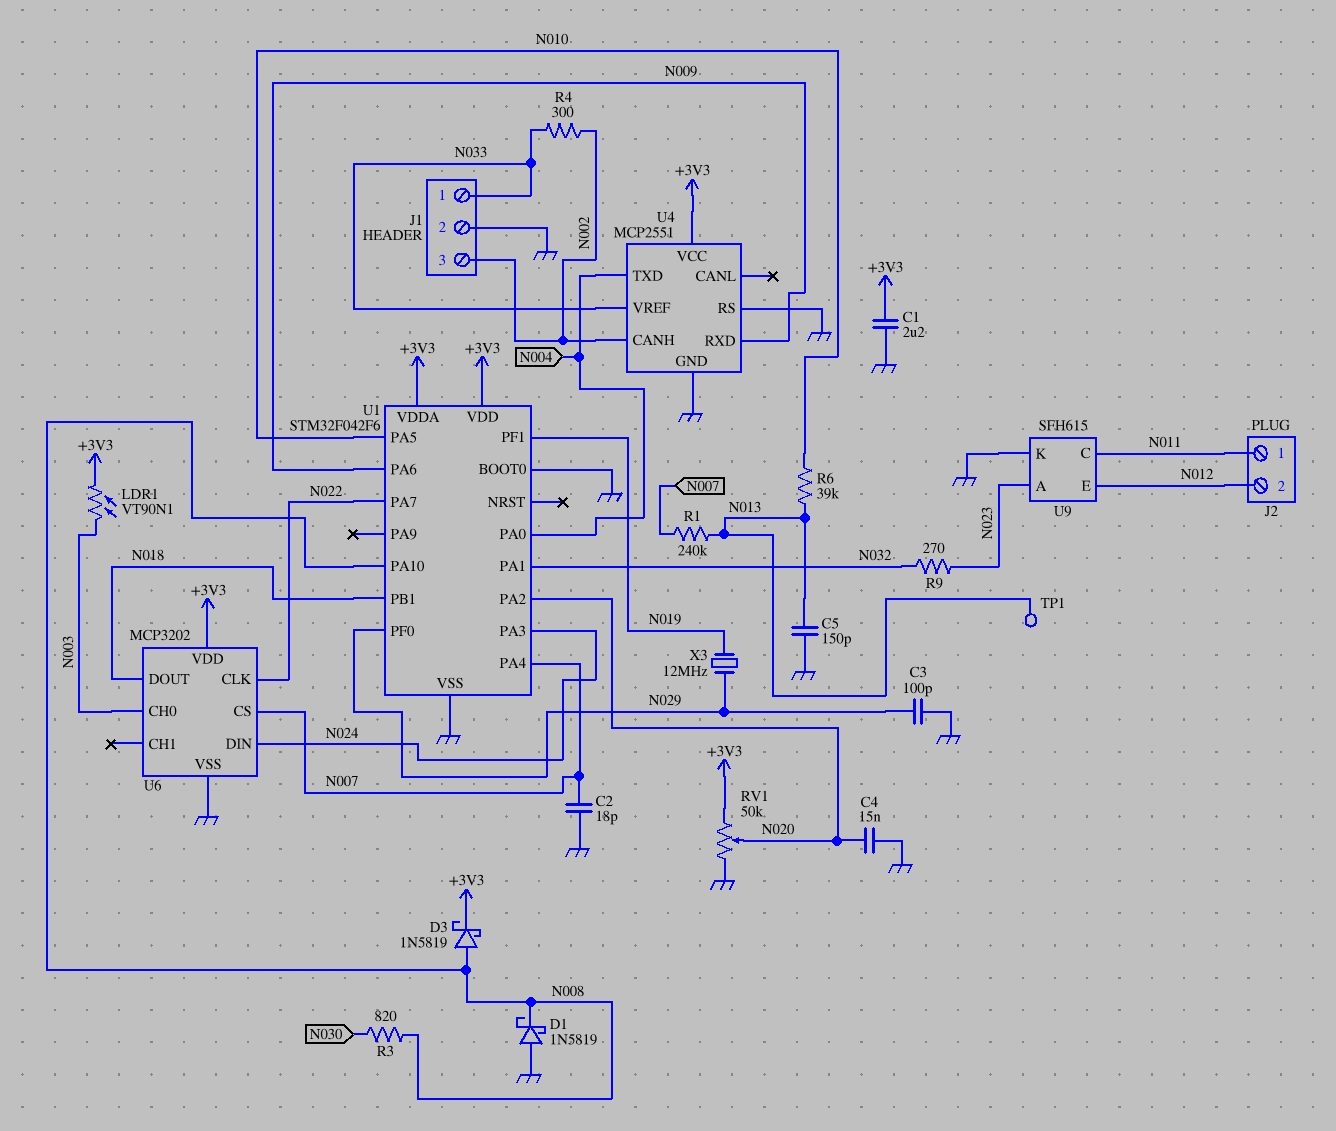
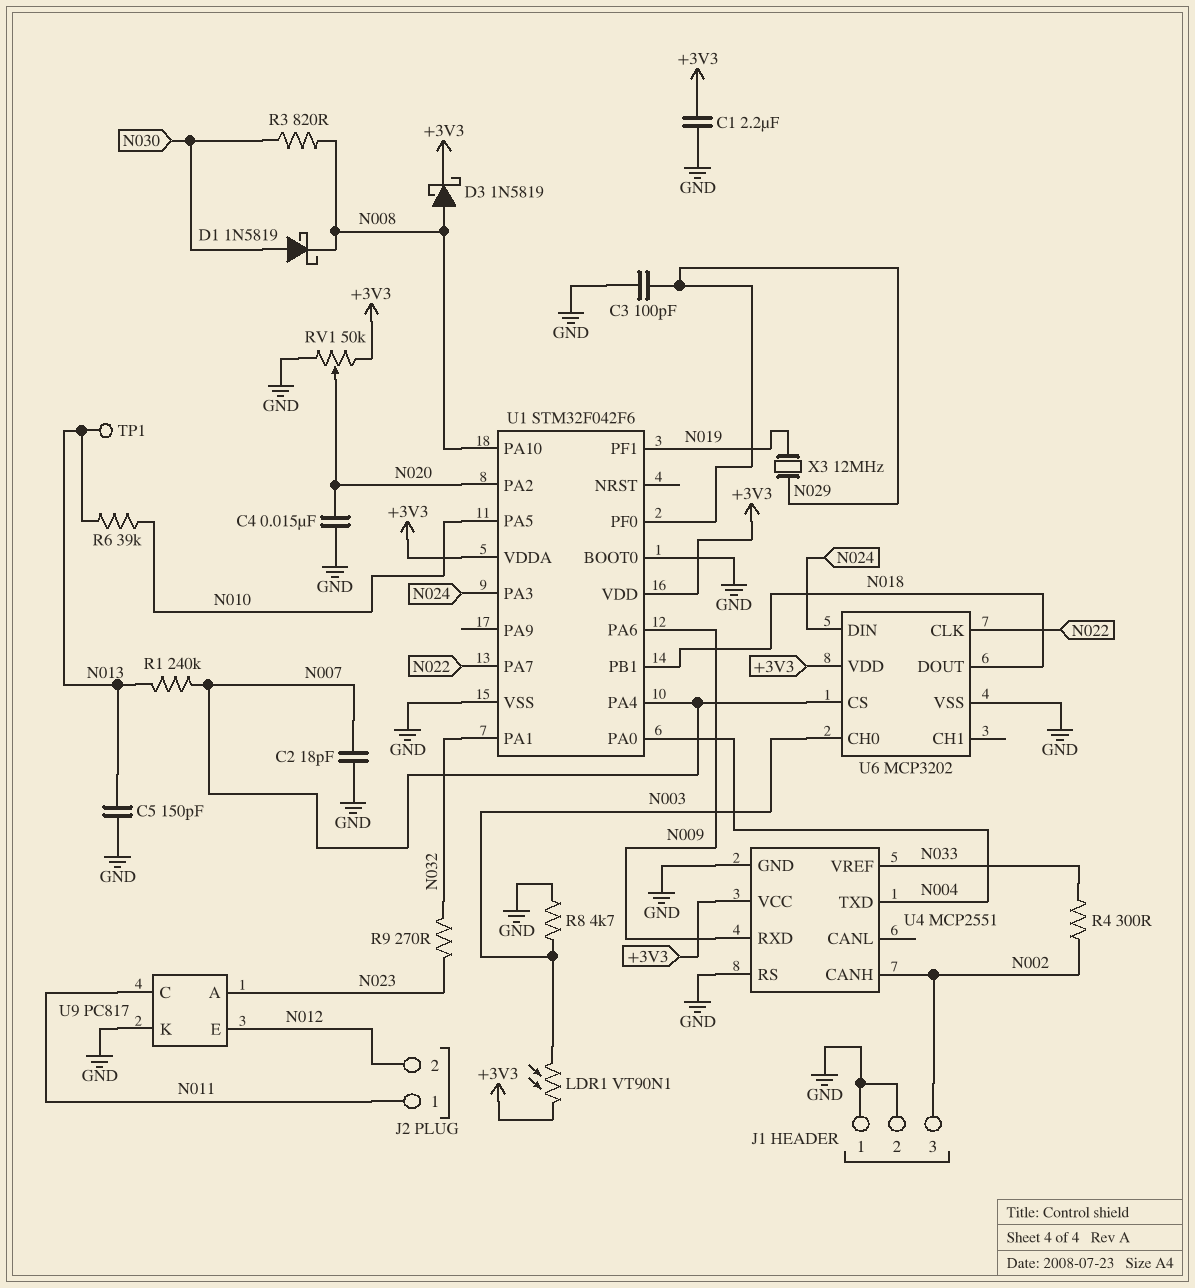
D1: schottky 1N5819 (A GND, K N008) -> schottky 1N5819 (A N030, K N008)
J1 pin 1: N033 -> GND
R8: none -> 4.7k (GND, N003)
U9: SFH615 -> PC817

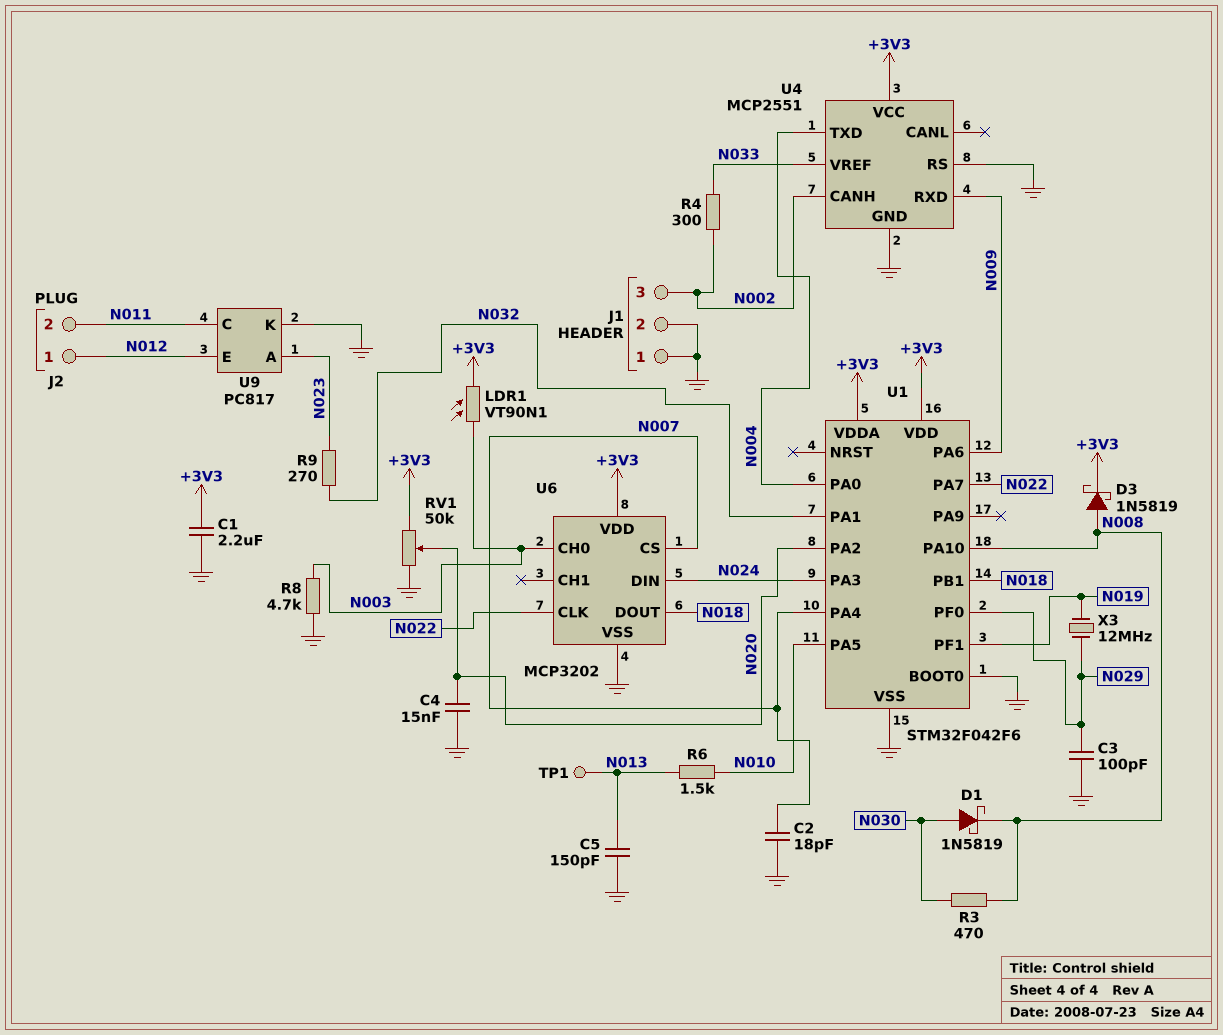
J2 pin 1: N011 -> N012
J2 pin 2: N012 -> N011
R1: 240k (N007, N013) -> none
R3: 820 (N008, N030) -> 470 (N008, N030)
R6: 39k (N010, N013) -> 1.5k (N010, N013)

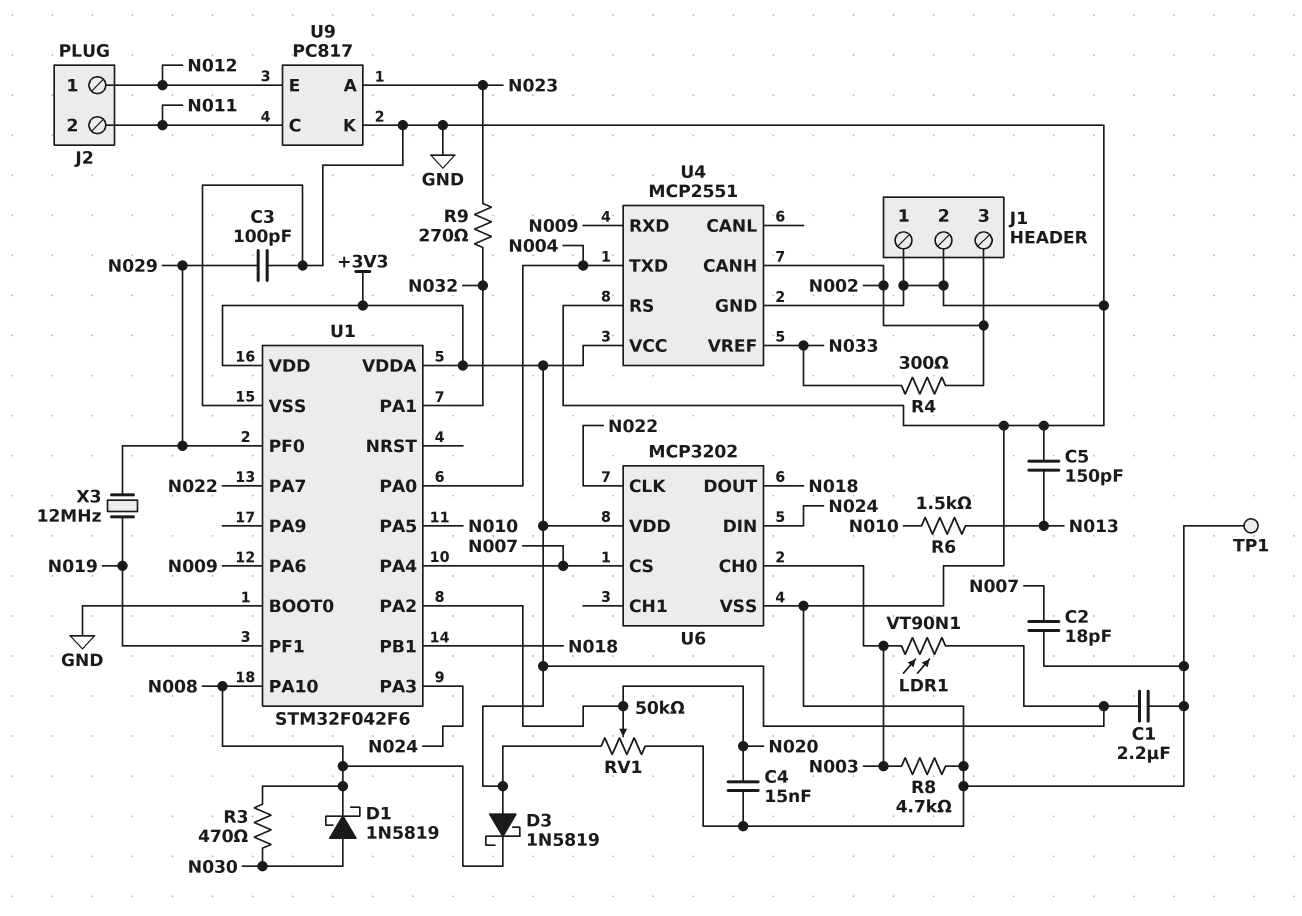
D3: schottky 1N5819 (A N008, K +3V3) -> schottky 1N5819 (A +3V3, K N008)
TP1: test point (N013) -> test point (GND)

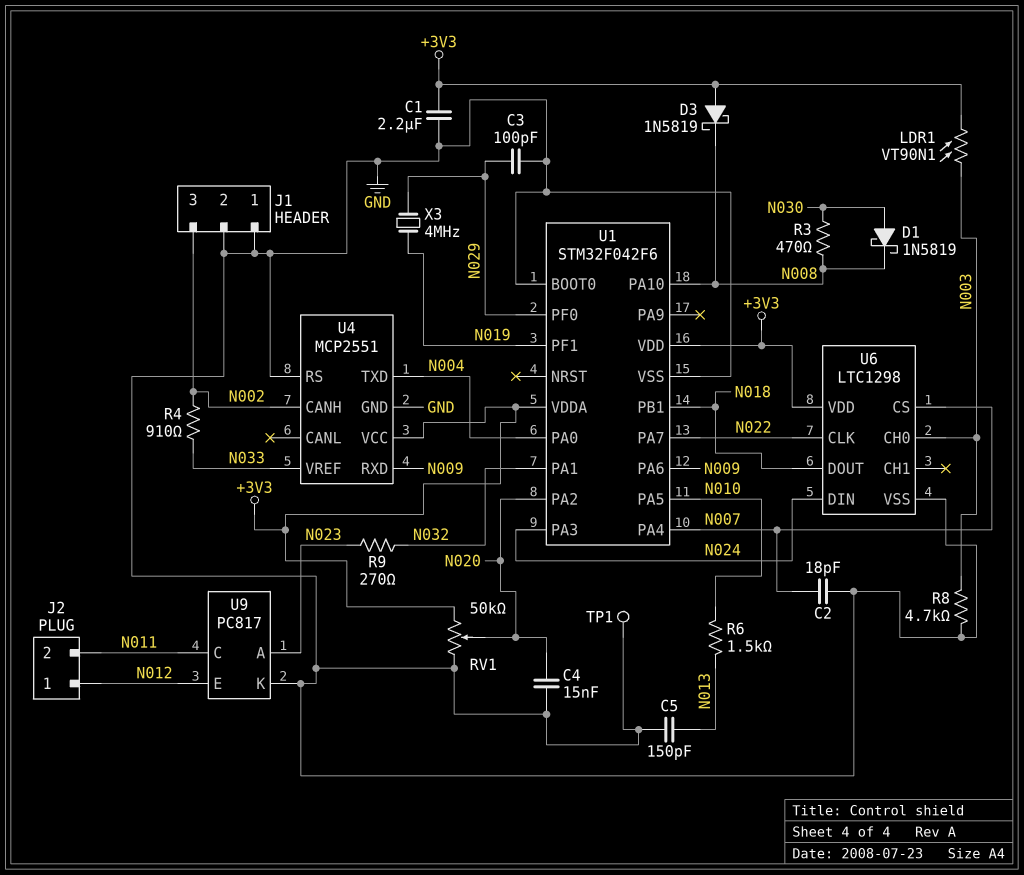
R4: 300 (N002, N033) -> 910 (N002, N033)
U6: MCP3202 -> LTC1298
X3: 12MHz (N019, N029) -> 4MHz (N019, N029)

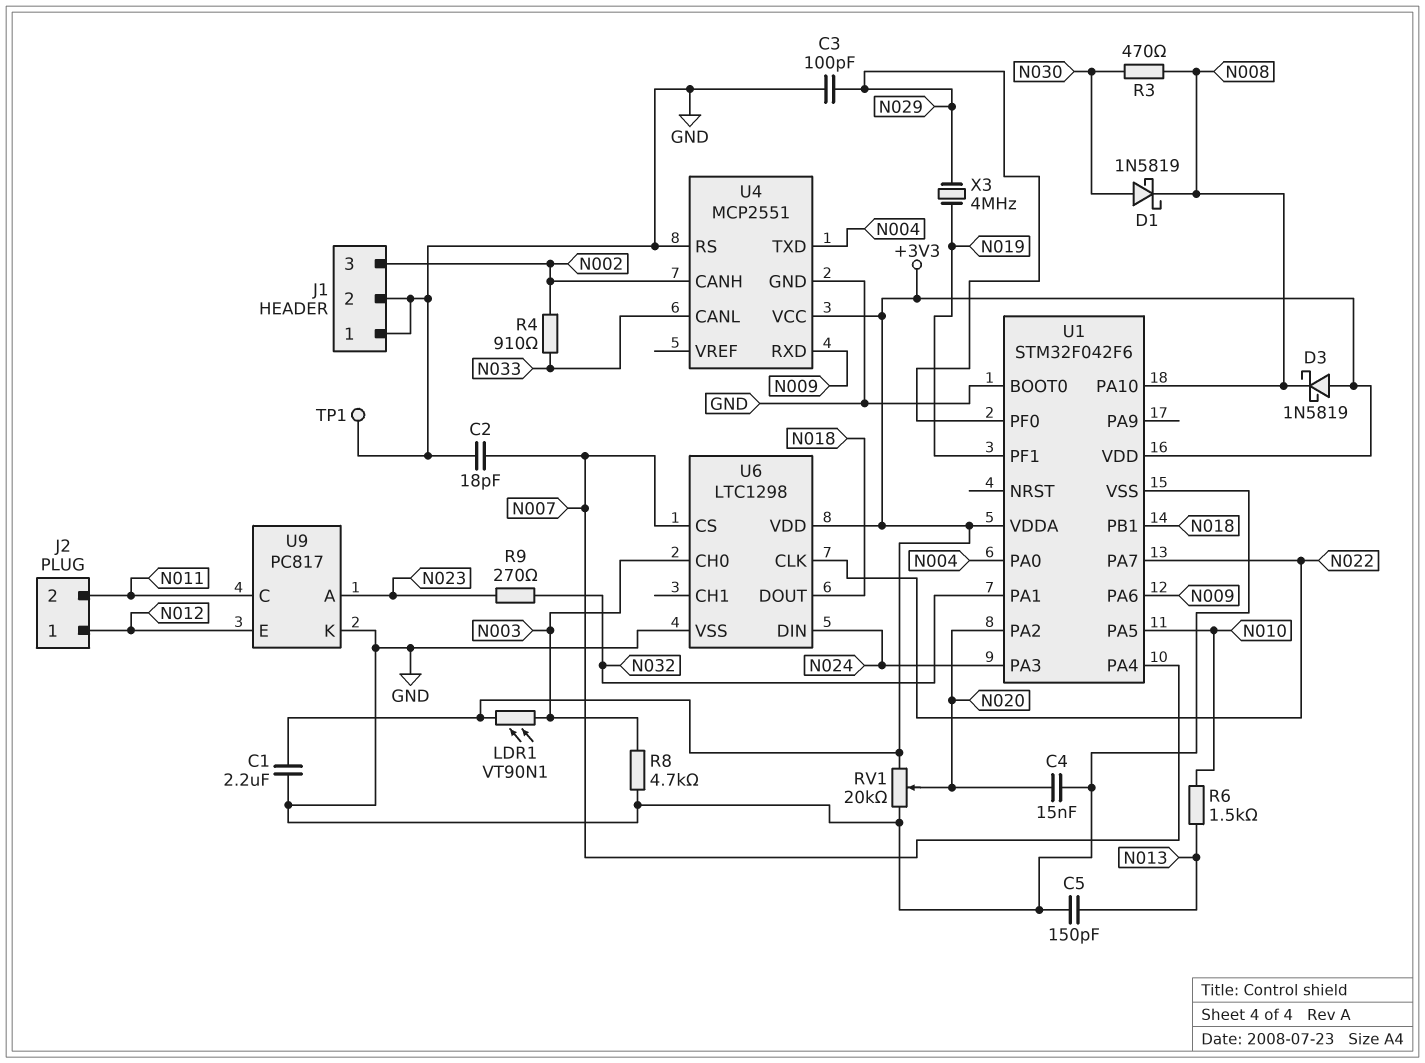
RV1: 50k (+3V3, GND, wiper N020) -> 20k (+3V3, GND, wiper N020)
U4 pin CANL: none -> N033
U4 pin VREF: N033 -> none

